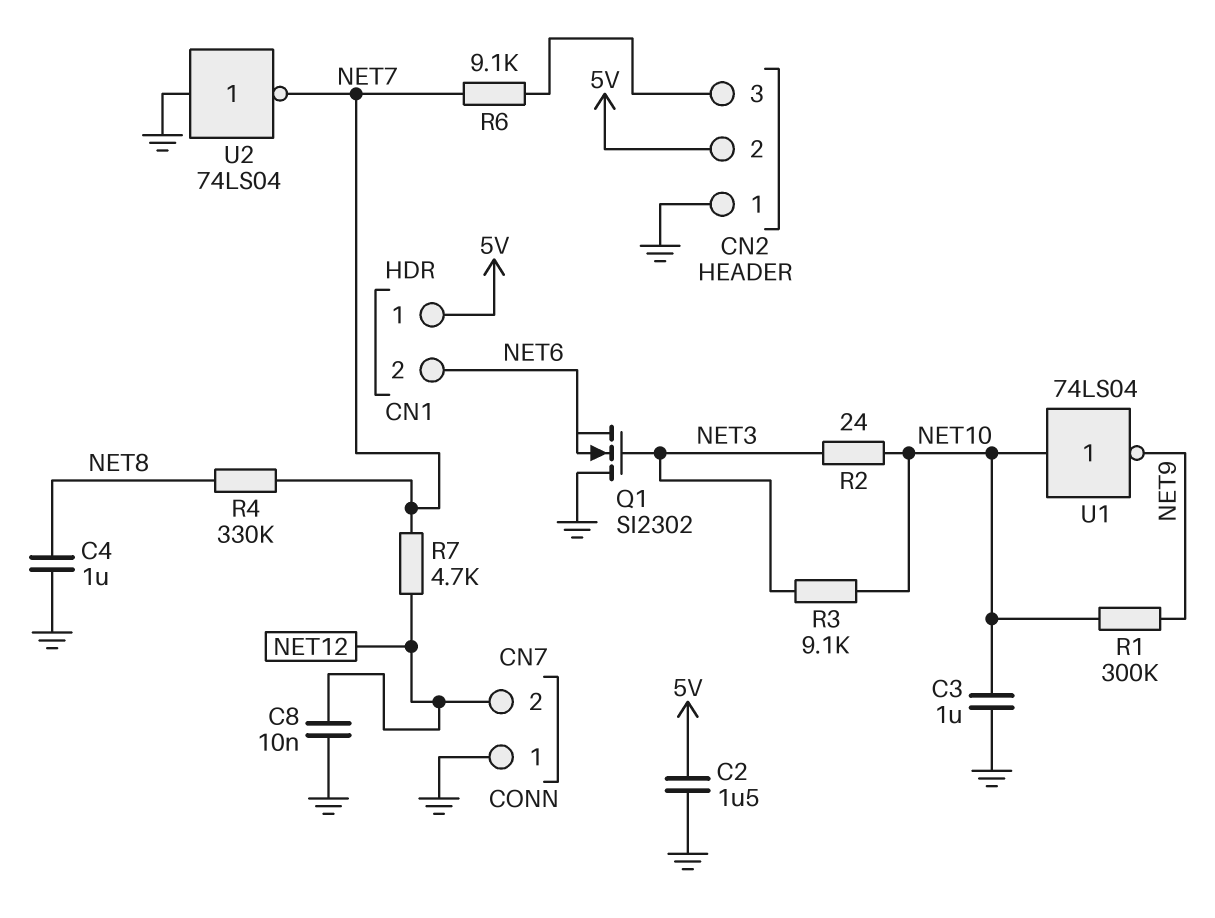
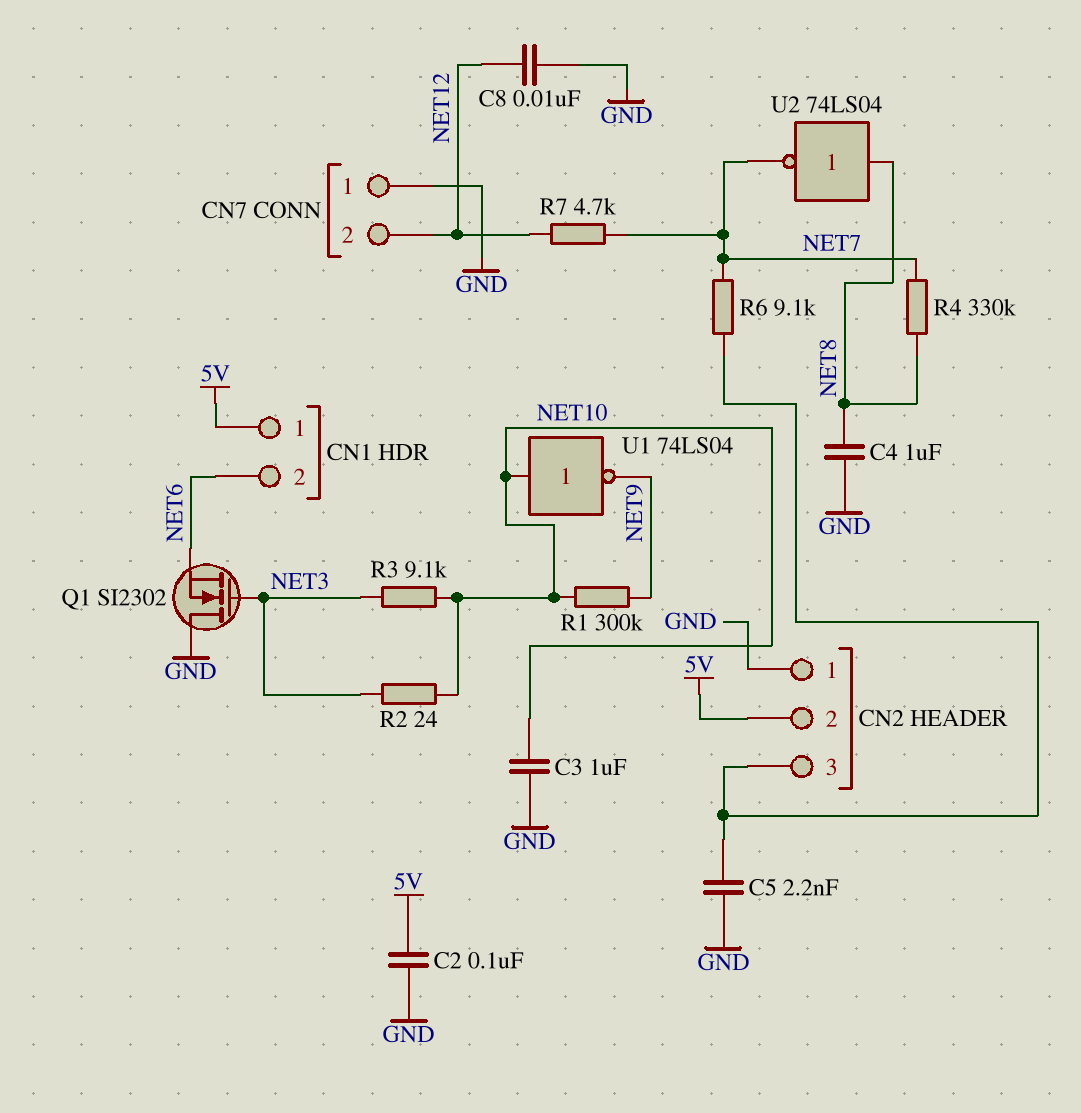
C2: 1.5uF (5V, GND) -> 100nF (5V, GND)
C5: none -> 2.2nF (CN2/3, GND)
U2: NOT 74LS04 (in GND, out NET7) -> NOT 74LS04 (in NET8, out NET7)

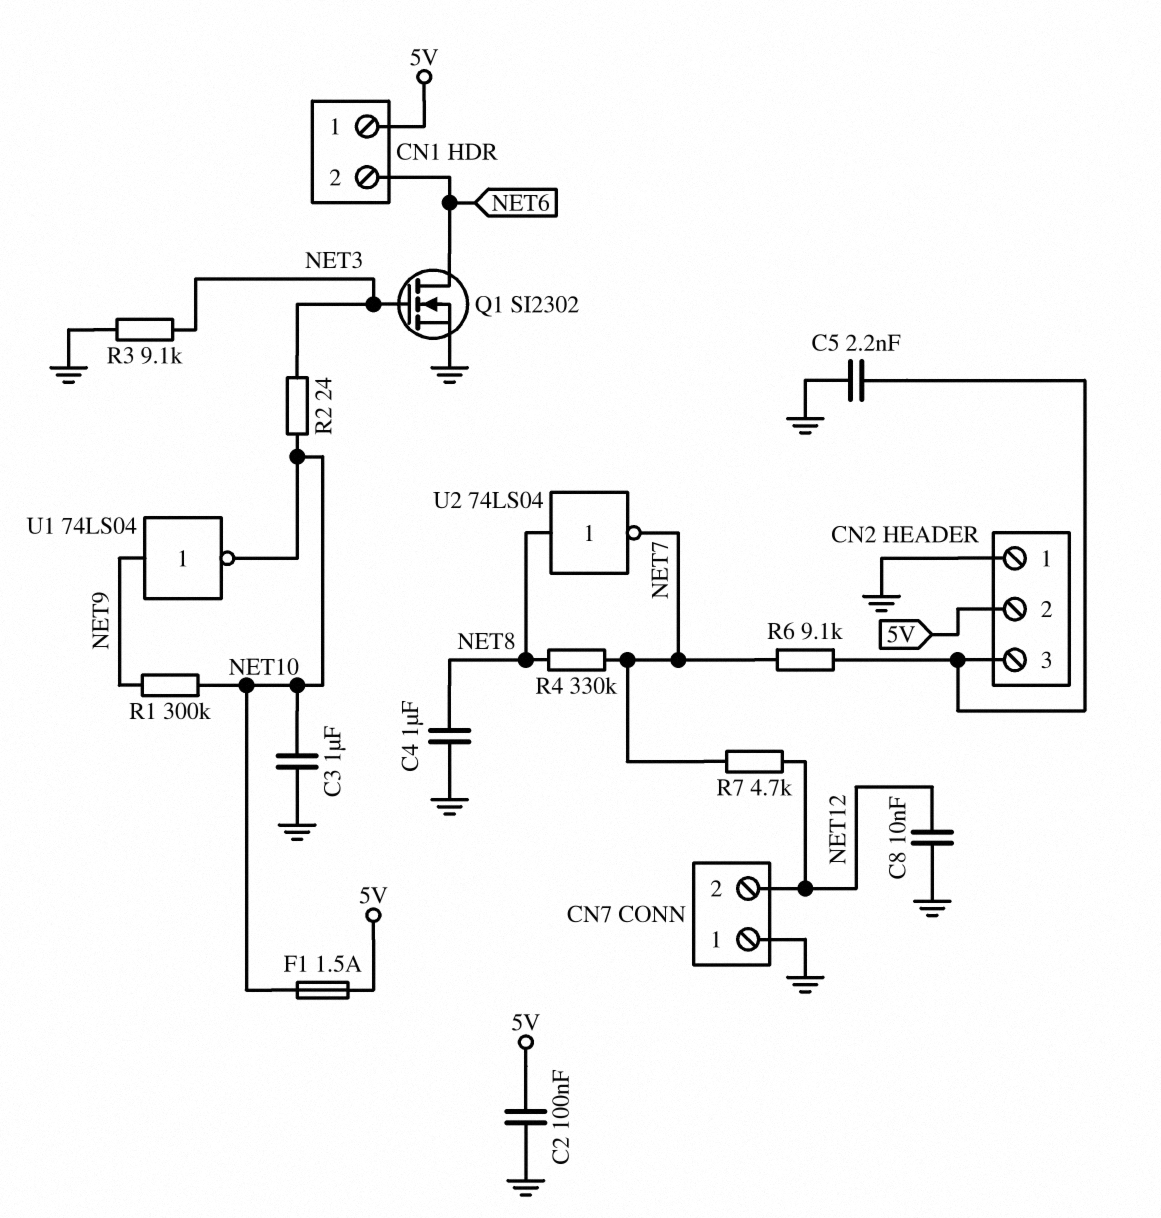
F1: none -> 1.5A (5V, NET10)
Q1: NMOS SI2302 (G NET3, D GND, S NET6) -> NMOS SI2302 (G NET3, D NET6, S GND)
R3: 9.1k (NET3, NET10) -> 9.1k (GND, NET3)
U1: NOT 74LS04 (in NET10, out NET9) -> NOT 74LS04 (in NET9, out NET10)

